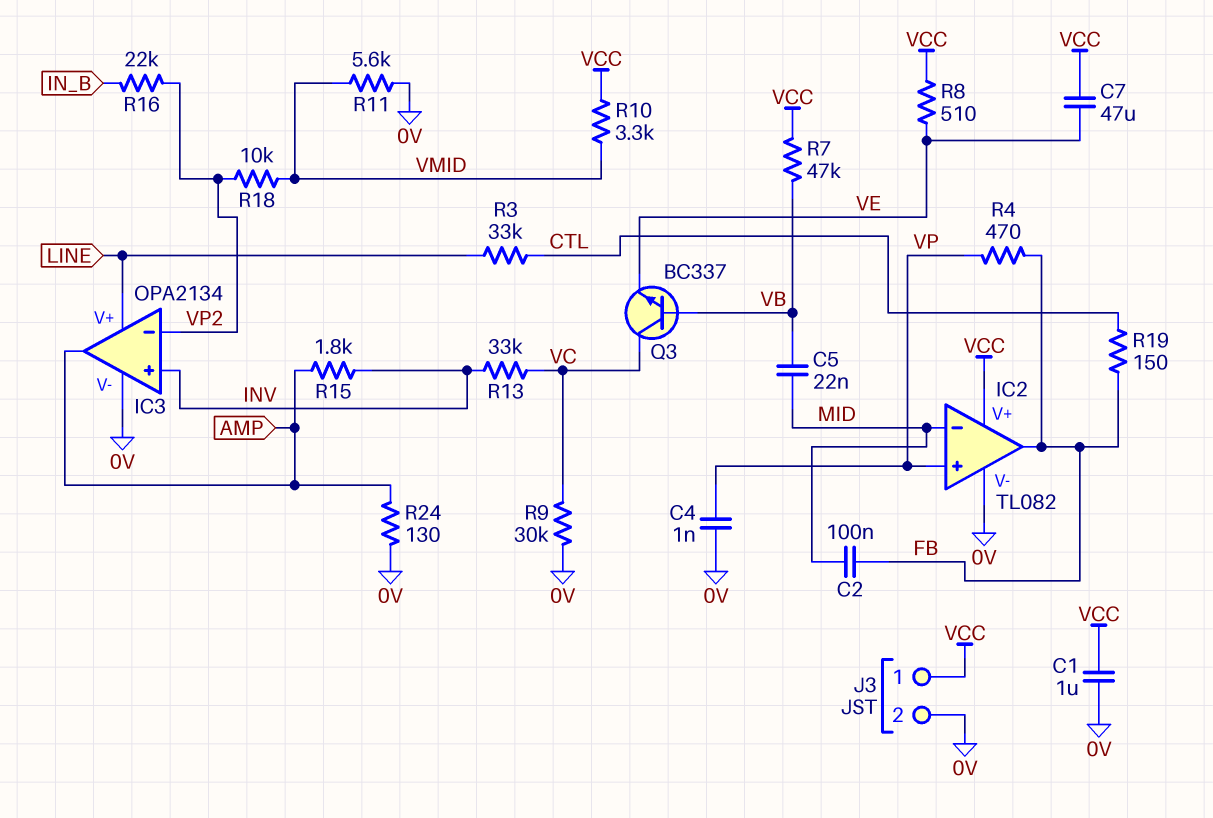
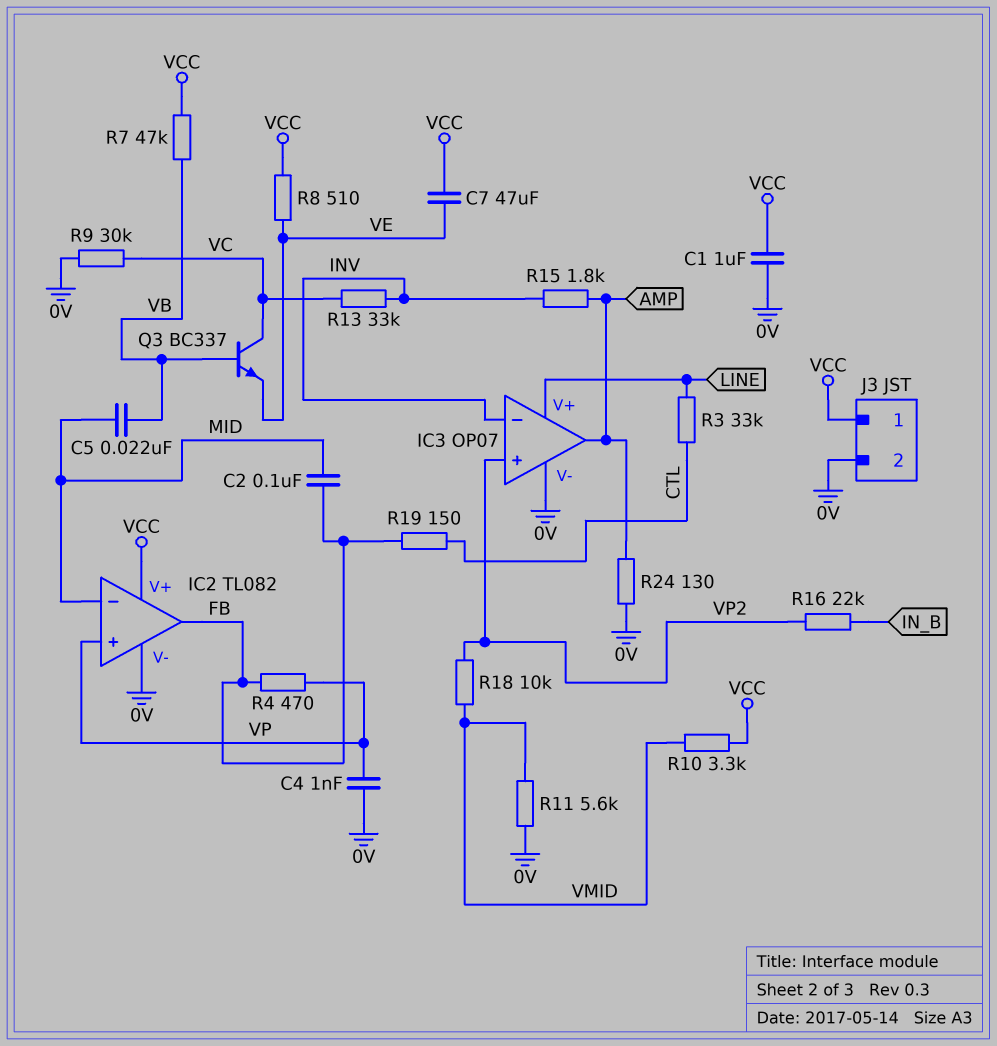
IC3: OPA2134 -> OP07
IC3 pin in+: INV -> VP2
IC3 pin in-: VP2 -> INV

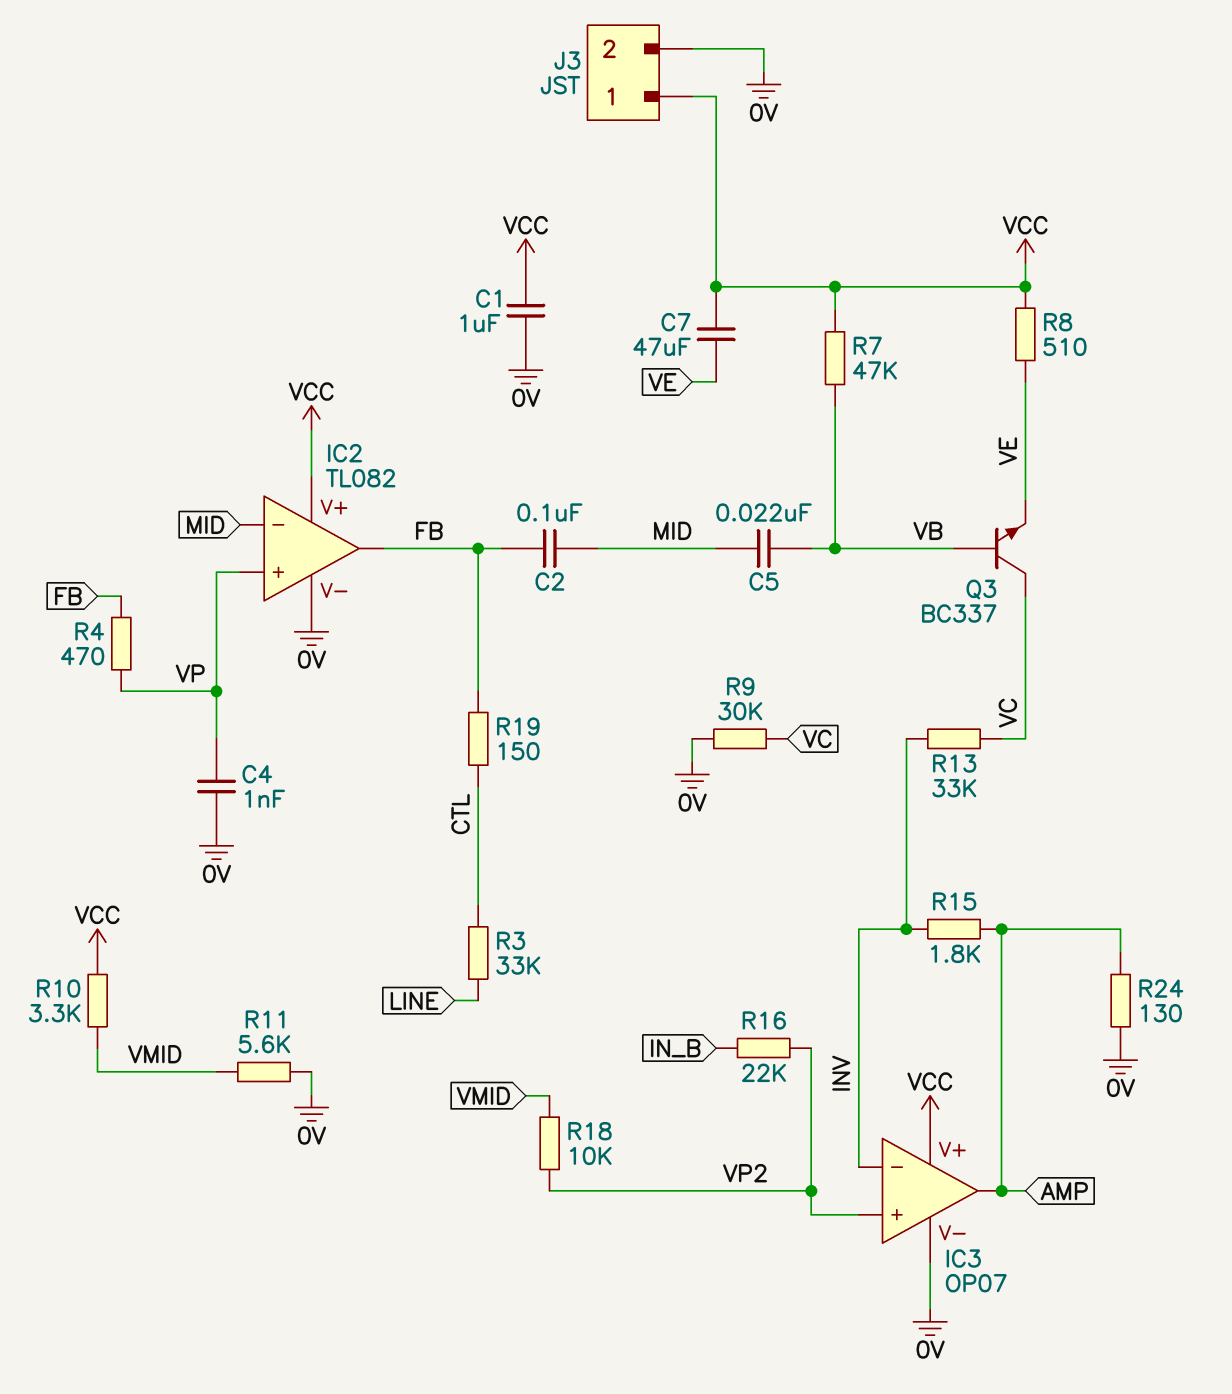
IC3 pin V+: LINE -> VCC

